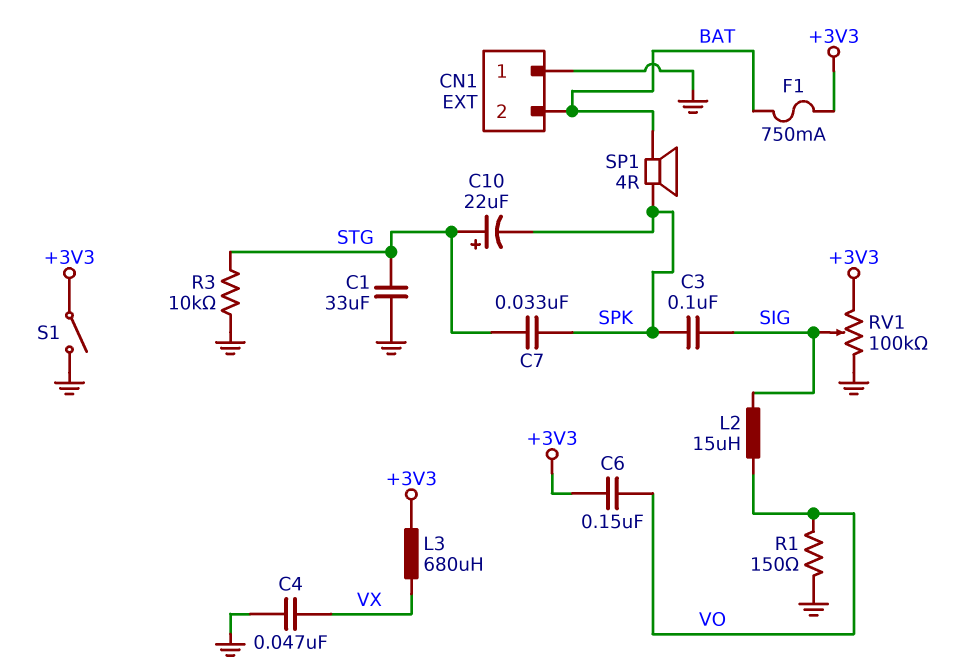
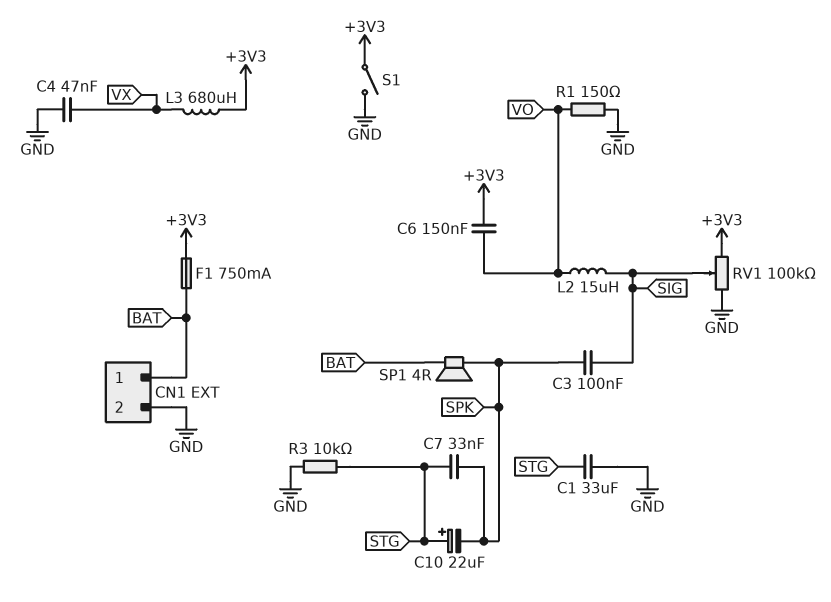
CN1 pin 1: GND -> BAT
CN1 pin 2: BAT -> GND

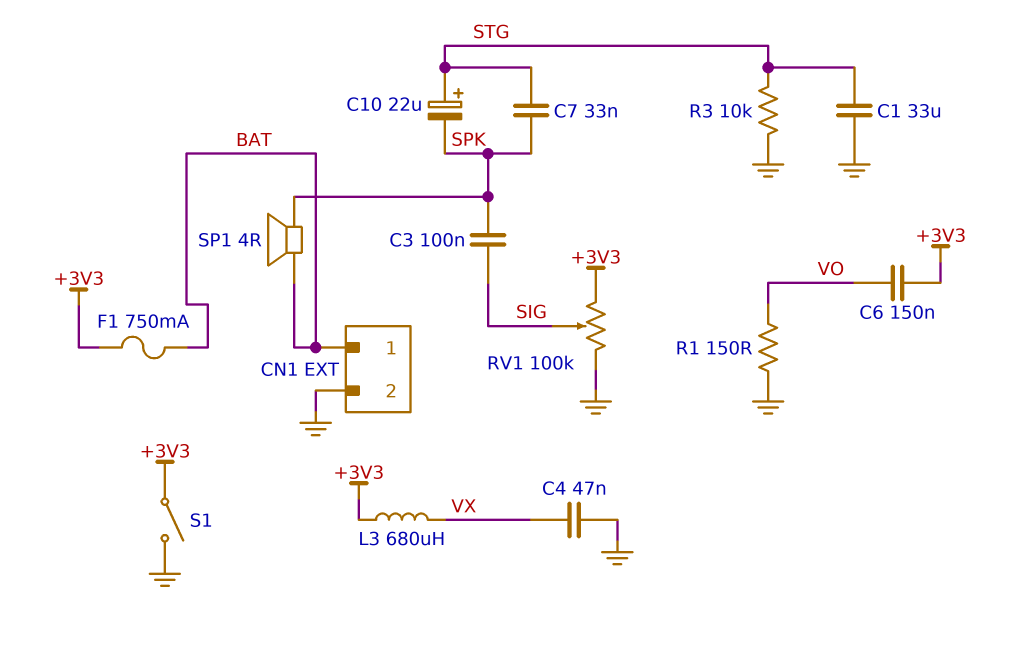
L2: 15uH (SIG, VO) -> none

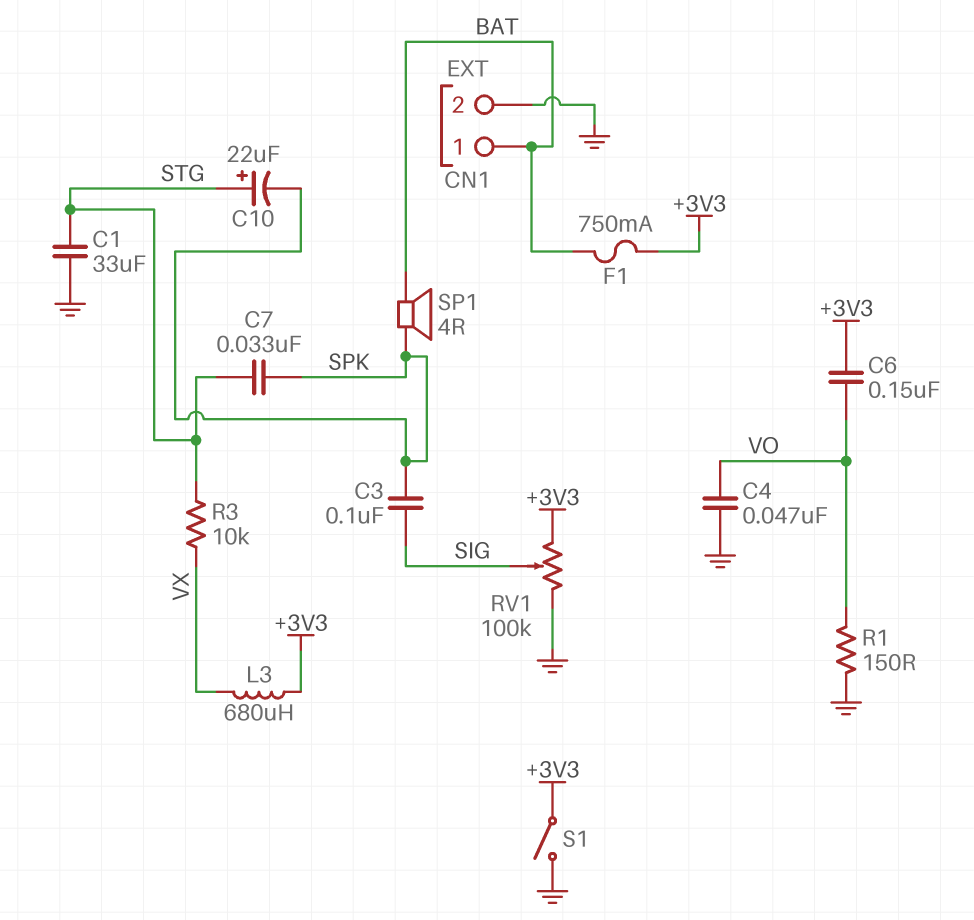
C4: 47nF (GND, VX) -> 47nF (GND, VO)
R3: 10k (GND, STG) -> 10k (STG, VX)

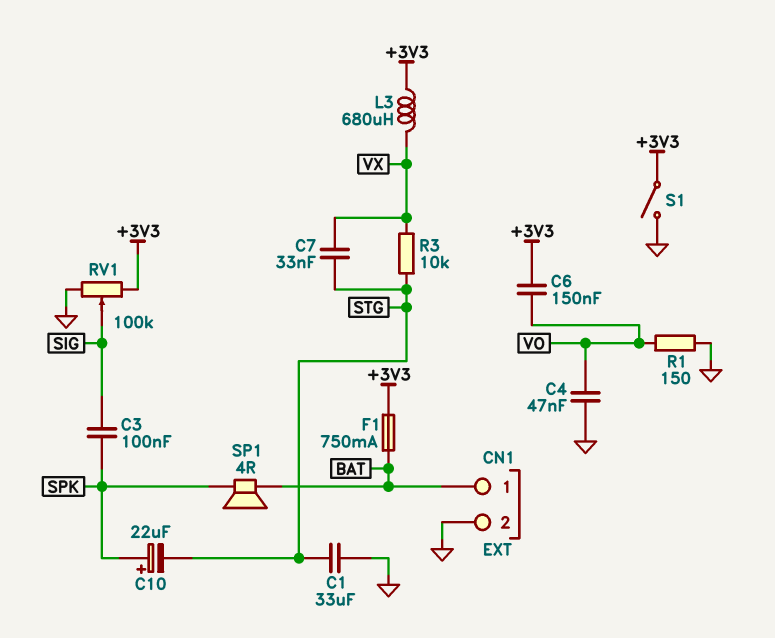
C7: 33nF (SPK, STG) -> 33nF (STG, VX)
C10: 22uF (plus STG, minus SPK) -> 22uF (plus SPK, minus STG)

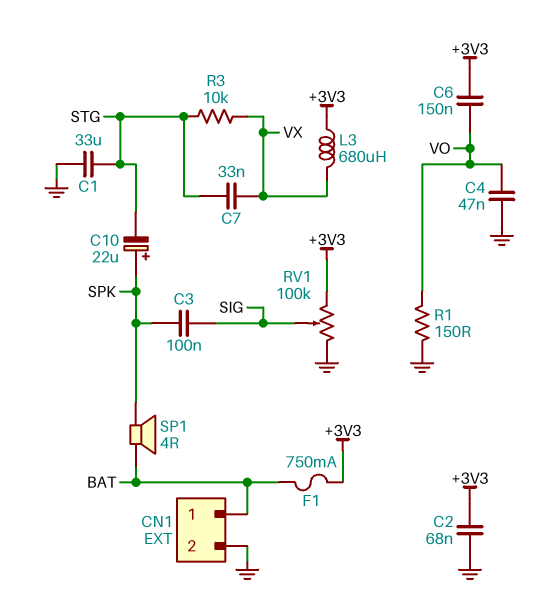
C2: none -> 68nF (+3V3, GND)
S1: switch (+3V3, GND) -> none

